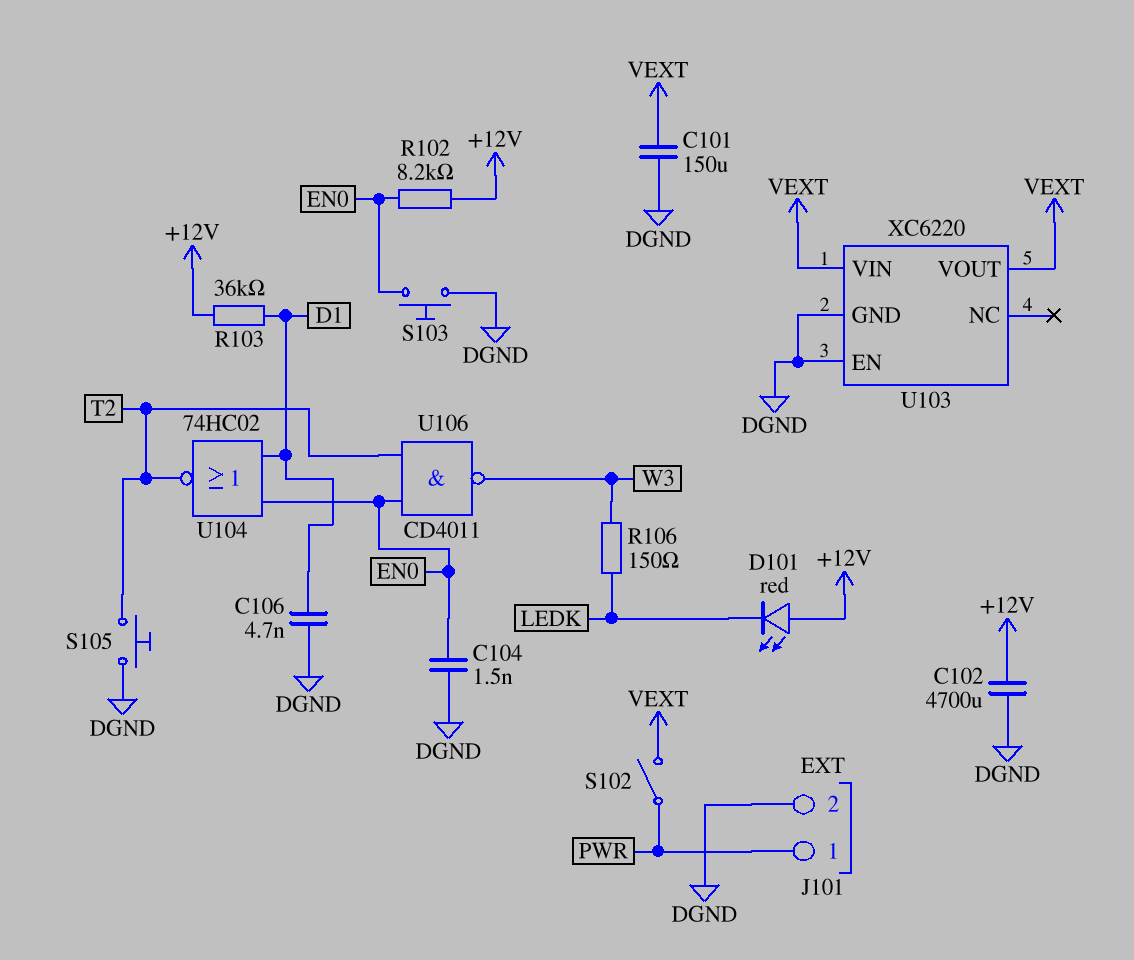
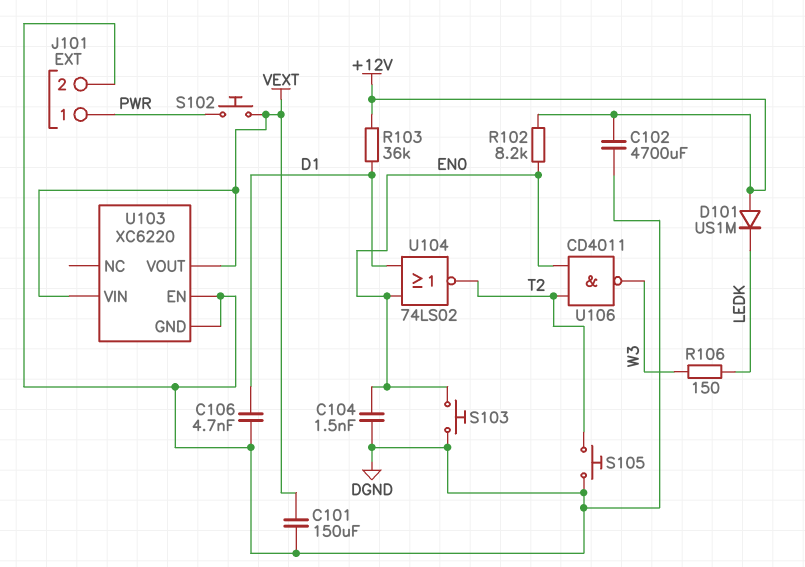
D101: LED red (A +12V, K LEDK) -> diode US1M (A +12V, K LEDK)
S102: switch (PWR, VEXT) -> button (PWR, VEXT)
U104: NOR 74HC02 (in D1, in EN0, out T2) -> NOR 74LS02 (in D1, in EN0, out T2)

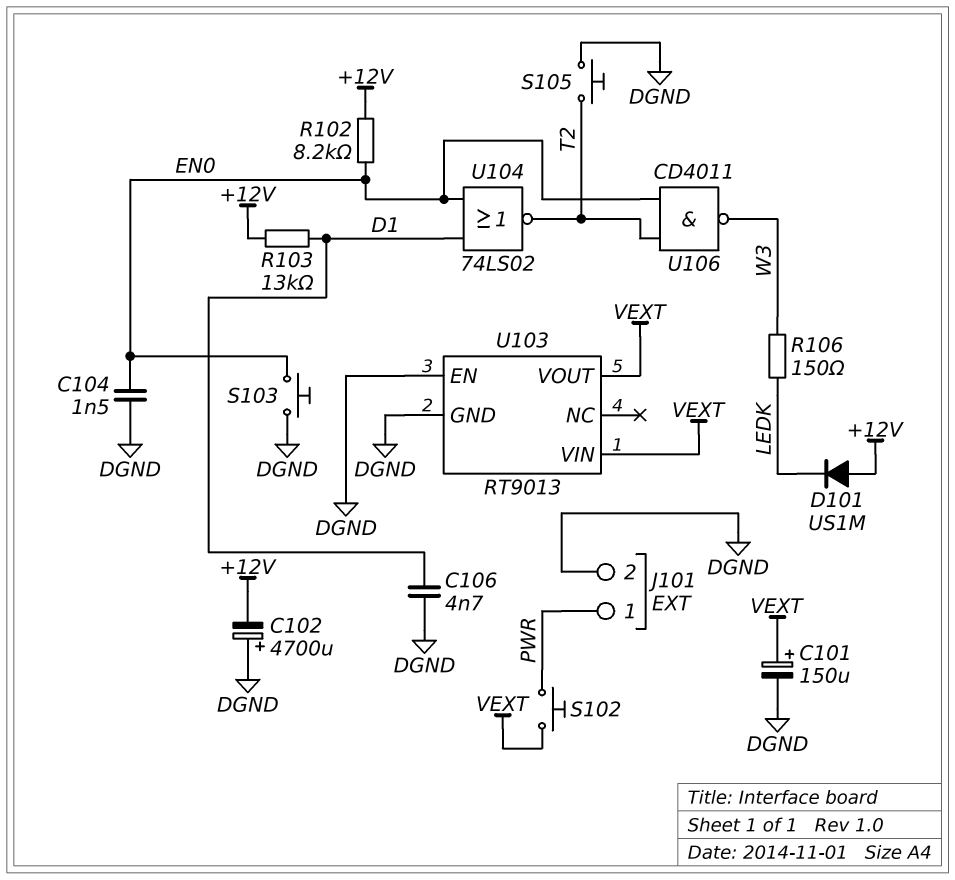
C101: 150uF (DGND, VEXT) -> 150uF (plus VEXT, minus DGND)
C102: 4700uF (+12V, DGND) -> 4700uF (plus DGND, minus +12V)
R103: 36k (+12V, D1) -> 13k (+12V, D1)
U103: XC6220 -> RT9013

